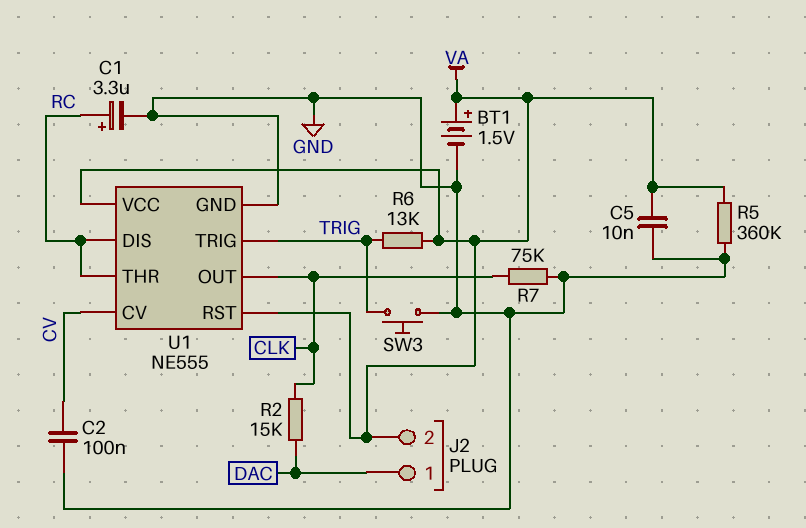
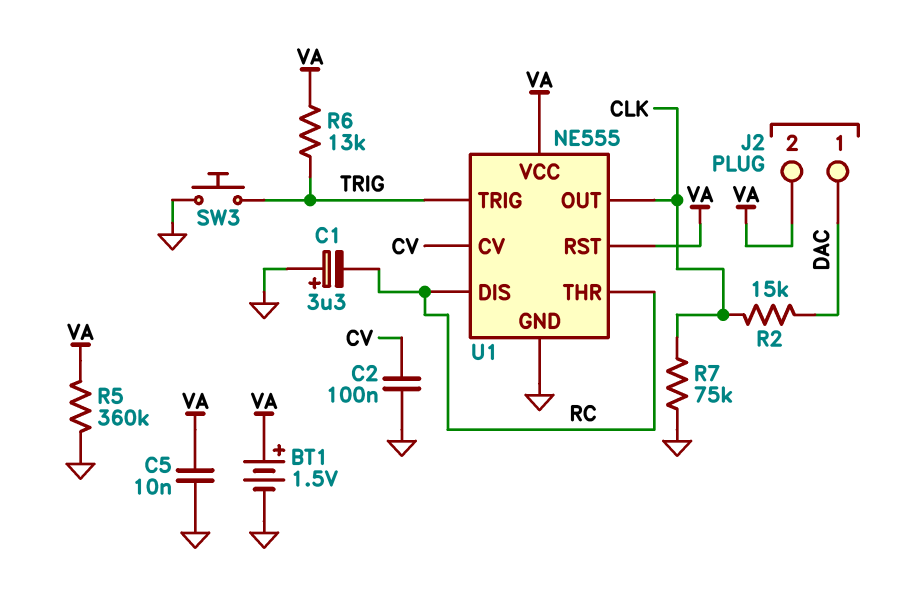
C1: 3.3uF (plus RC, minus GND) -> 3.3uF (plus GND, minus RC)

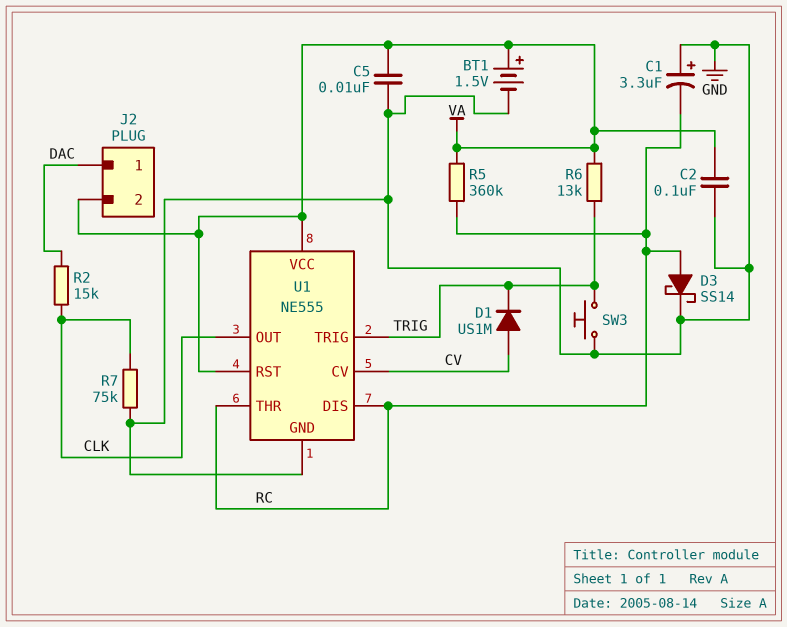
C2: 100nF (CV, GND) -> 100nF (GND, VA)
D1: none -> diode US1M (A CV, K TRIG)
D3: none -> schottky SS14 (A RC, K GND)
R5: 360k (GND, VA) -> 360k (RC, VA)

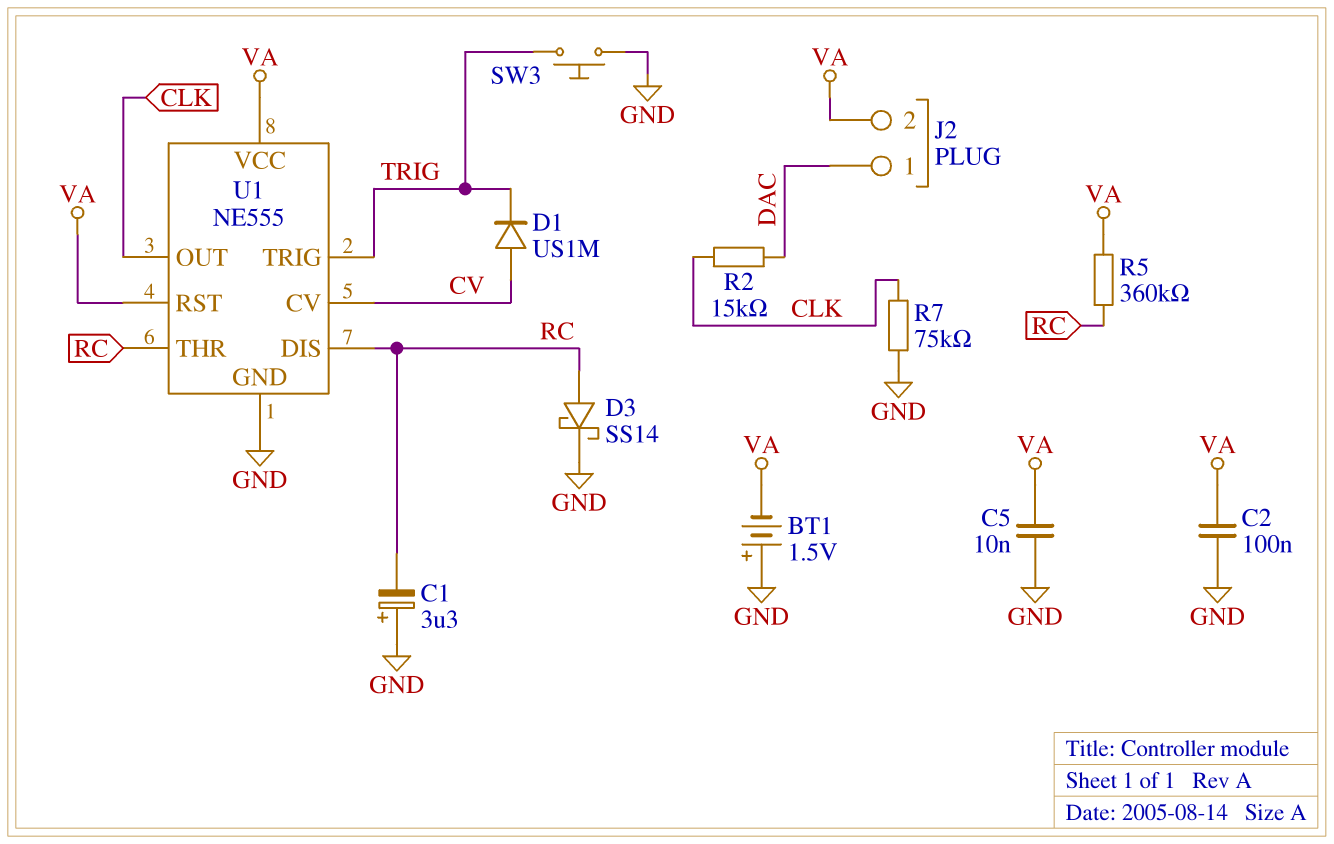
BT1: 1.5V (plus VA, minus GND) -> 1.5V (plus GND, minus VA)
R6: 13k (TRIG, VA) -> none

